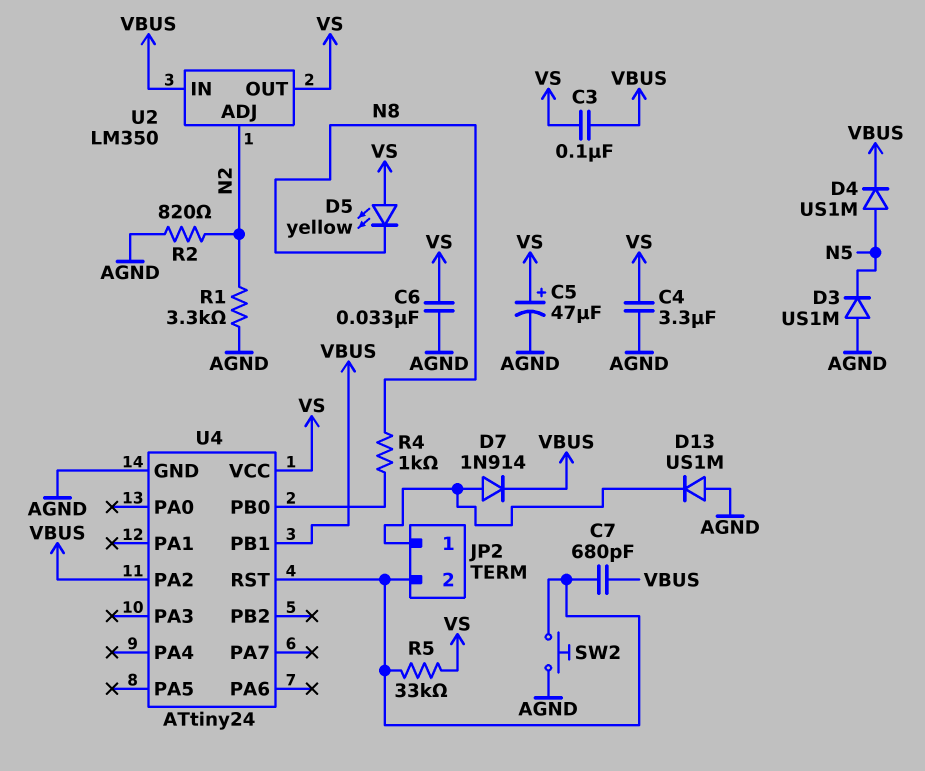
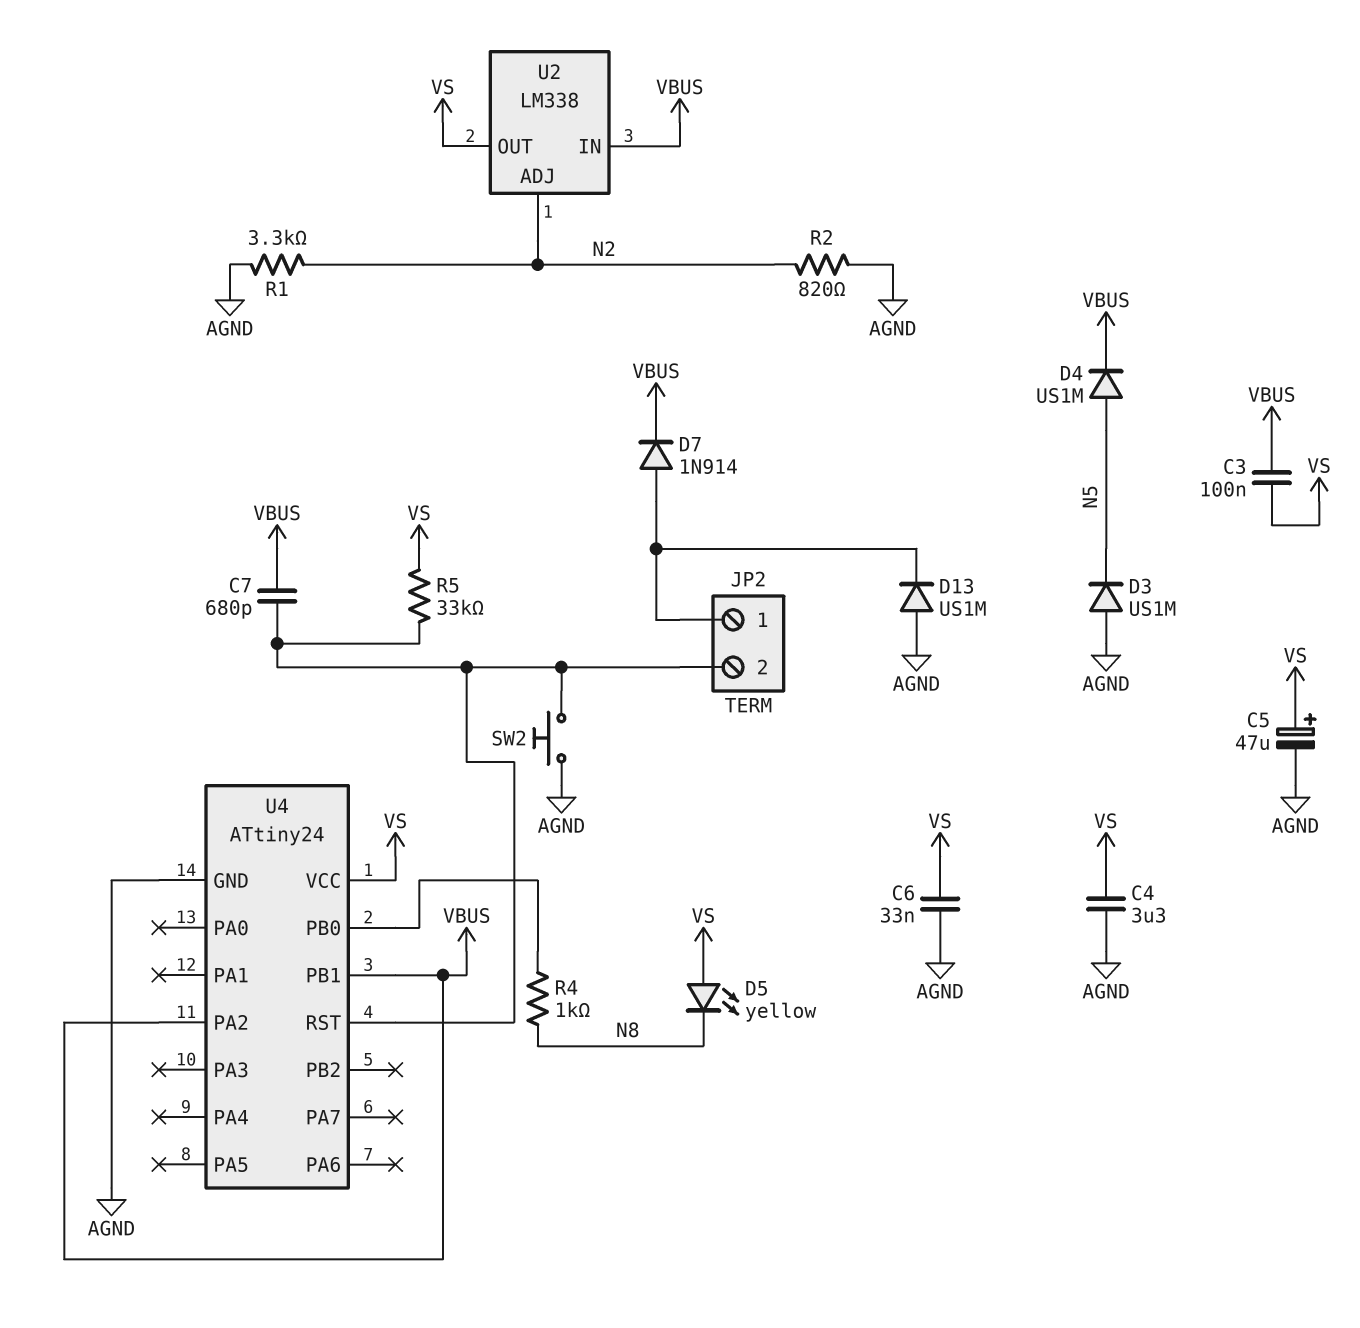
U2: LM350 -> LM338

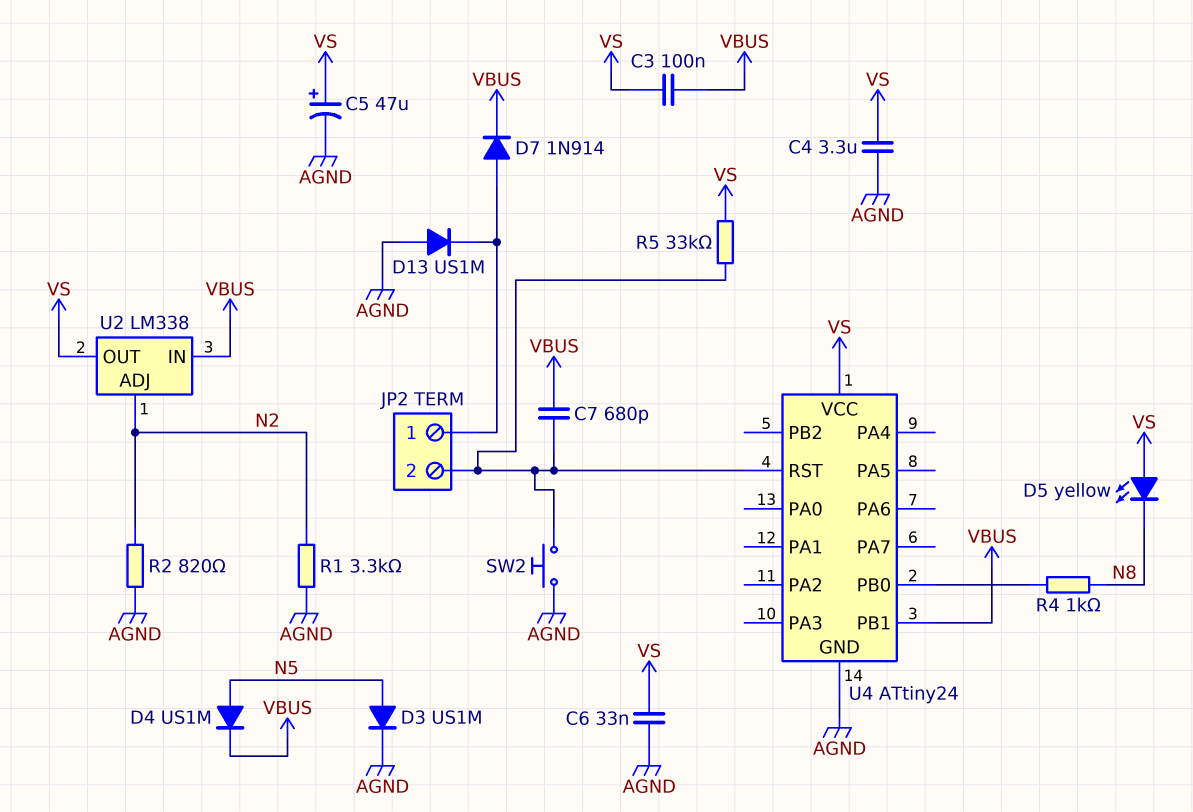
D3: diode US1M (A AGND, K N5) -> diode US1M (A N5, K AGND)
U4 pin PA2: VBUS -> none

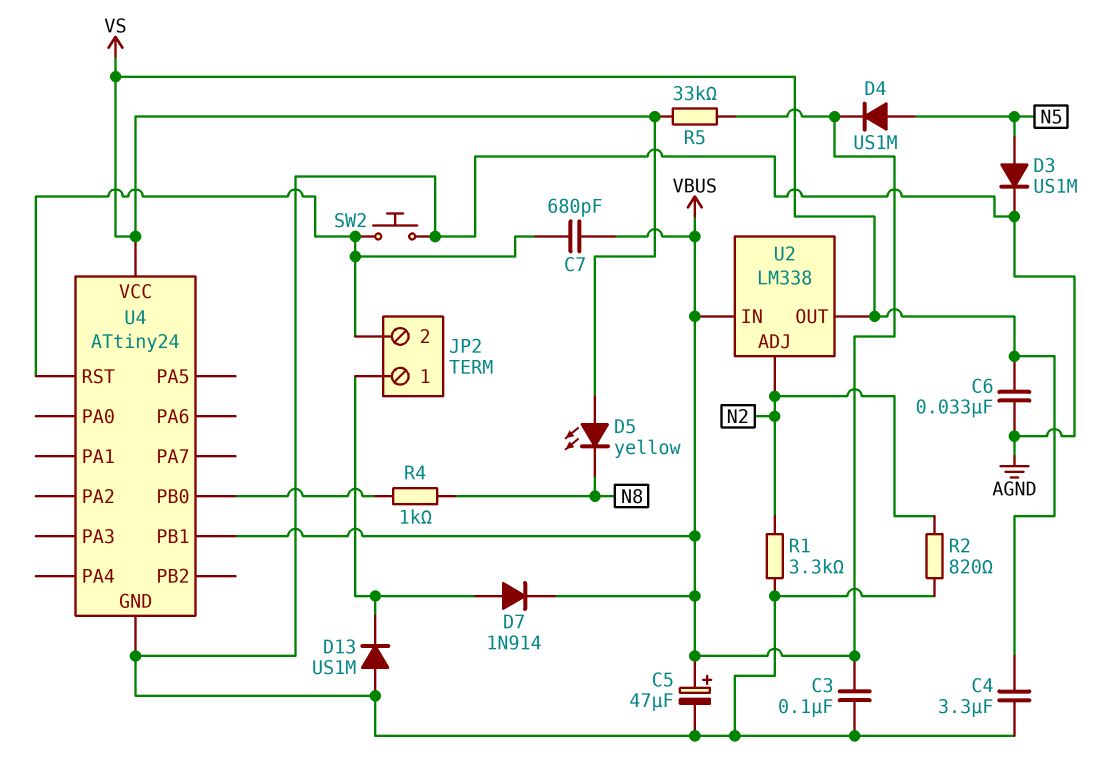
C3: 100nF (VBUS, VS) -> 100nF (AGND, VBUS)
C5: 47uF (plus VS, minus AGND) -> 47uF (plus VBUS, minus AGND)
R5: 33k (JP2/2, VS) -> 33k (VBUS, VS)

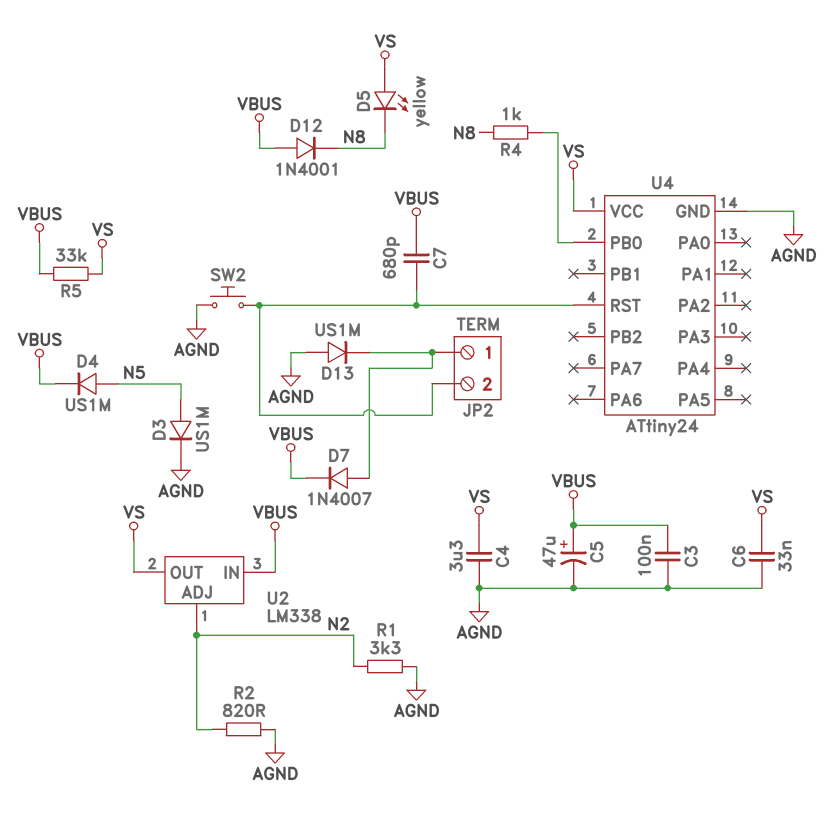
D7: diode 1N914 (A JP2/1, K VBUS) -> diode 1N4007 (A JP2/1, K VBUS)
D12: none -> diode 1N4001 (A VBUS, K N8)
U4 pin PB1: VBUS -> none

